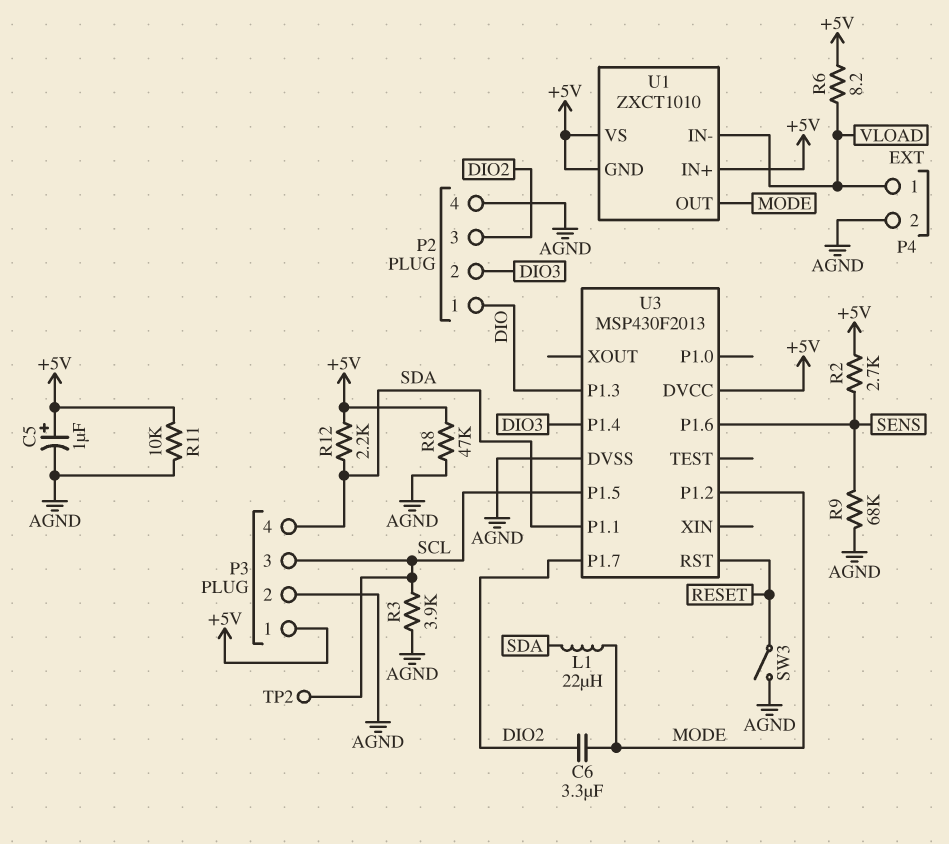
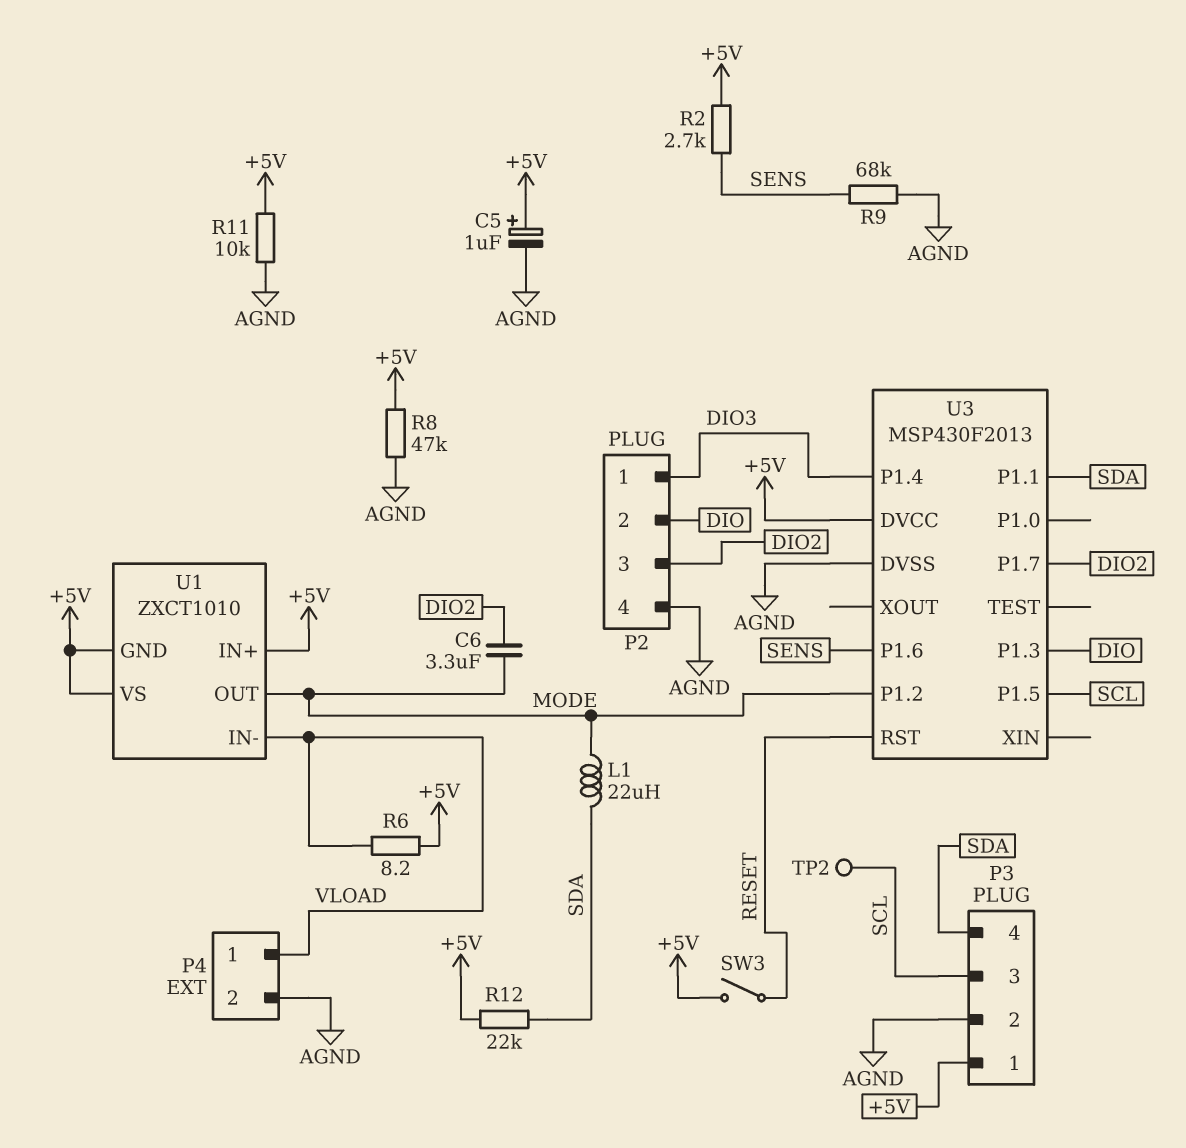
P2 pin 1: DIO -> DIO3
P2 pin 2: DIO3 -> DIO
R3: 3.9k (AGND, SCL) -> none
R12: 2.2k (+5V, SDA) -> 22k (+5V, SDA)
SW3: switch (AGND, RESET) -> switch (+5V, RESET)

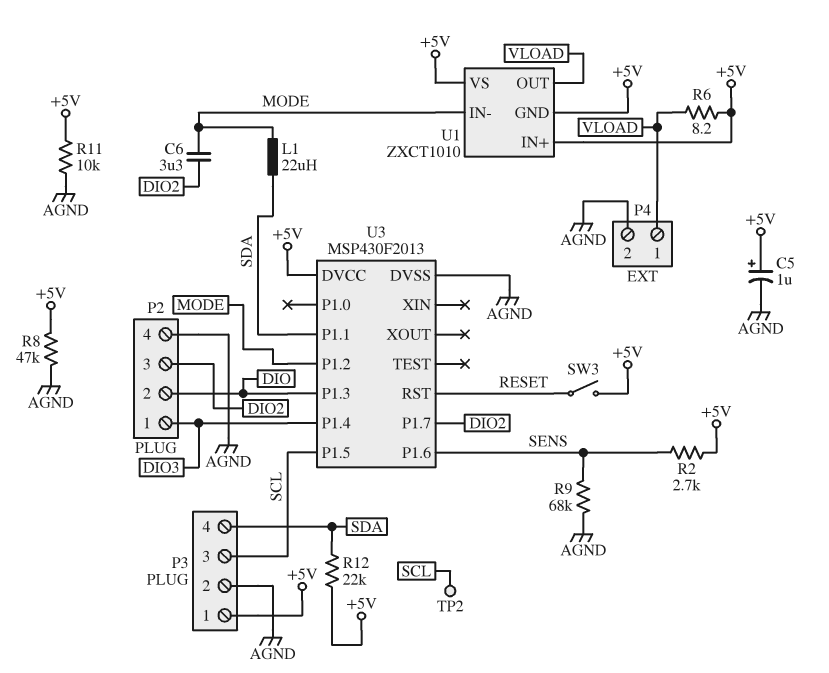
U1 pin IN-: VLOAD -> MODE
U1 pin OUT: MODE -> VLOAD

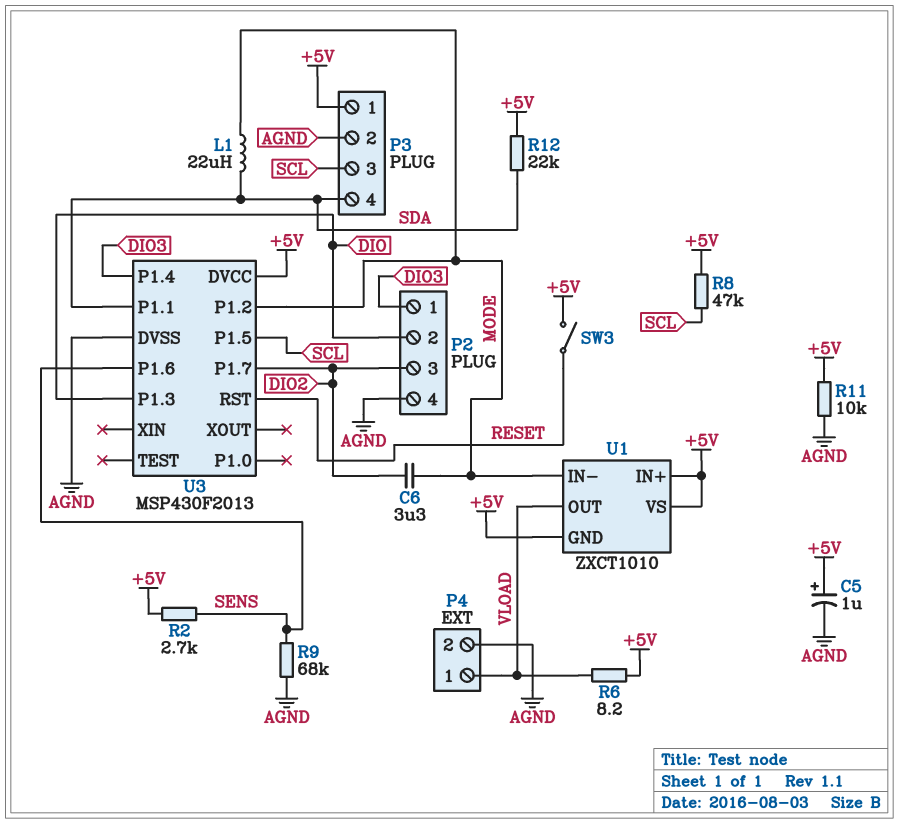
R8: 47k (+5V, AGND) -> 47k (+5V, SCL)
TP2: test point (SCL) -> none

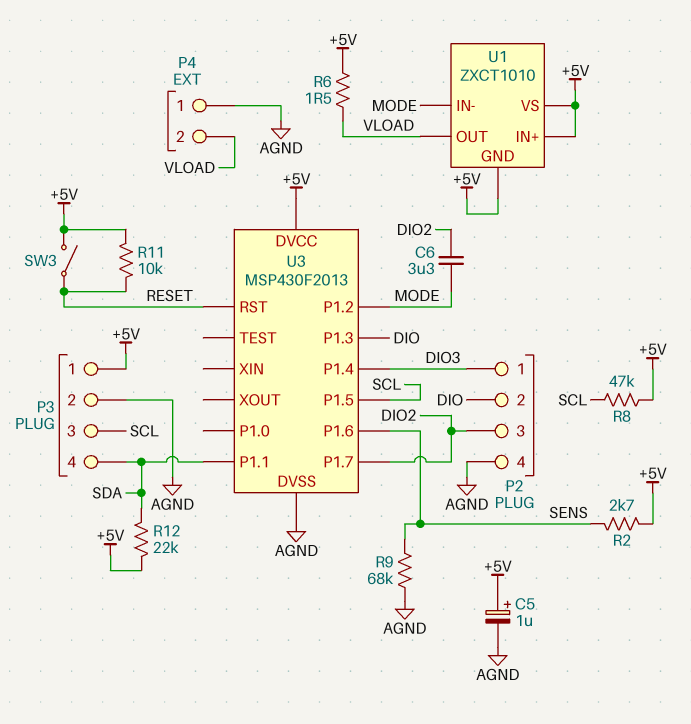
L1: 22uH (MODE, SDA) -> none
P4 pin 1: VLOAD -> AGND
P4 pin 2: AGND -> VLOAD
R6: 8.2 (+5V, VLOAD) -> 1.5 (+5V, VLOAD)
R11: 10k (+5V, AGND) -> 10k (+5V, RESET)

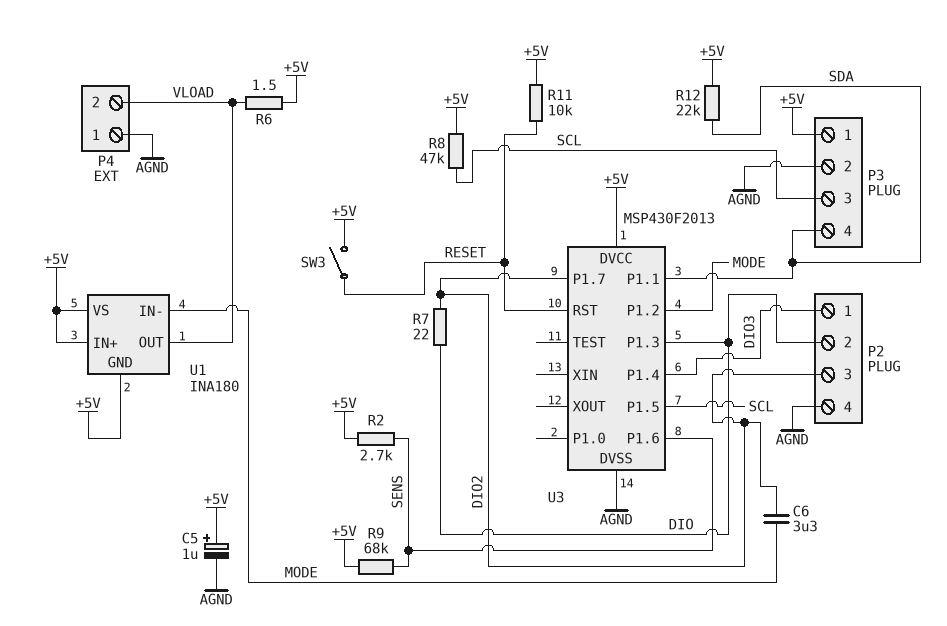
R7: none -> 22 (DIO, DIO2)
R9: 68k (AGND, SENS) -> 68k (+5V, SENS)
U1: ZXCT1010 -> INA180

